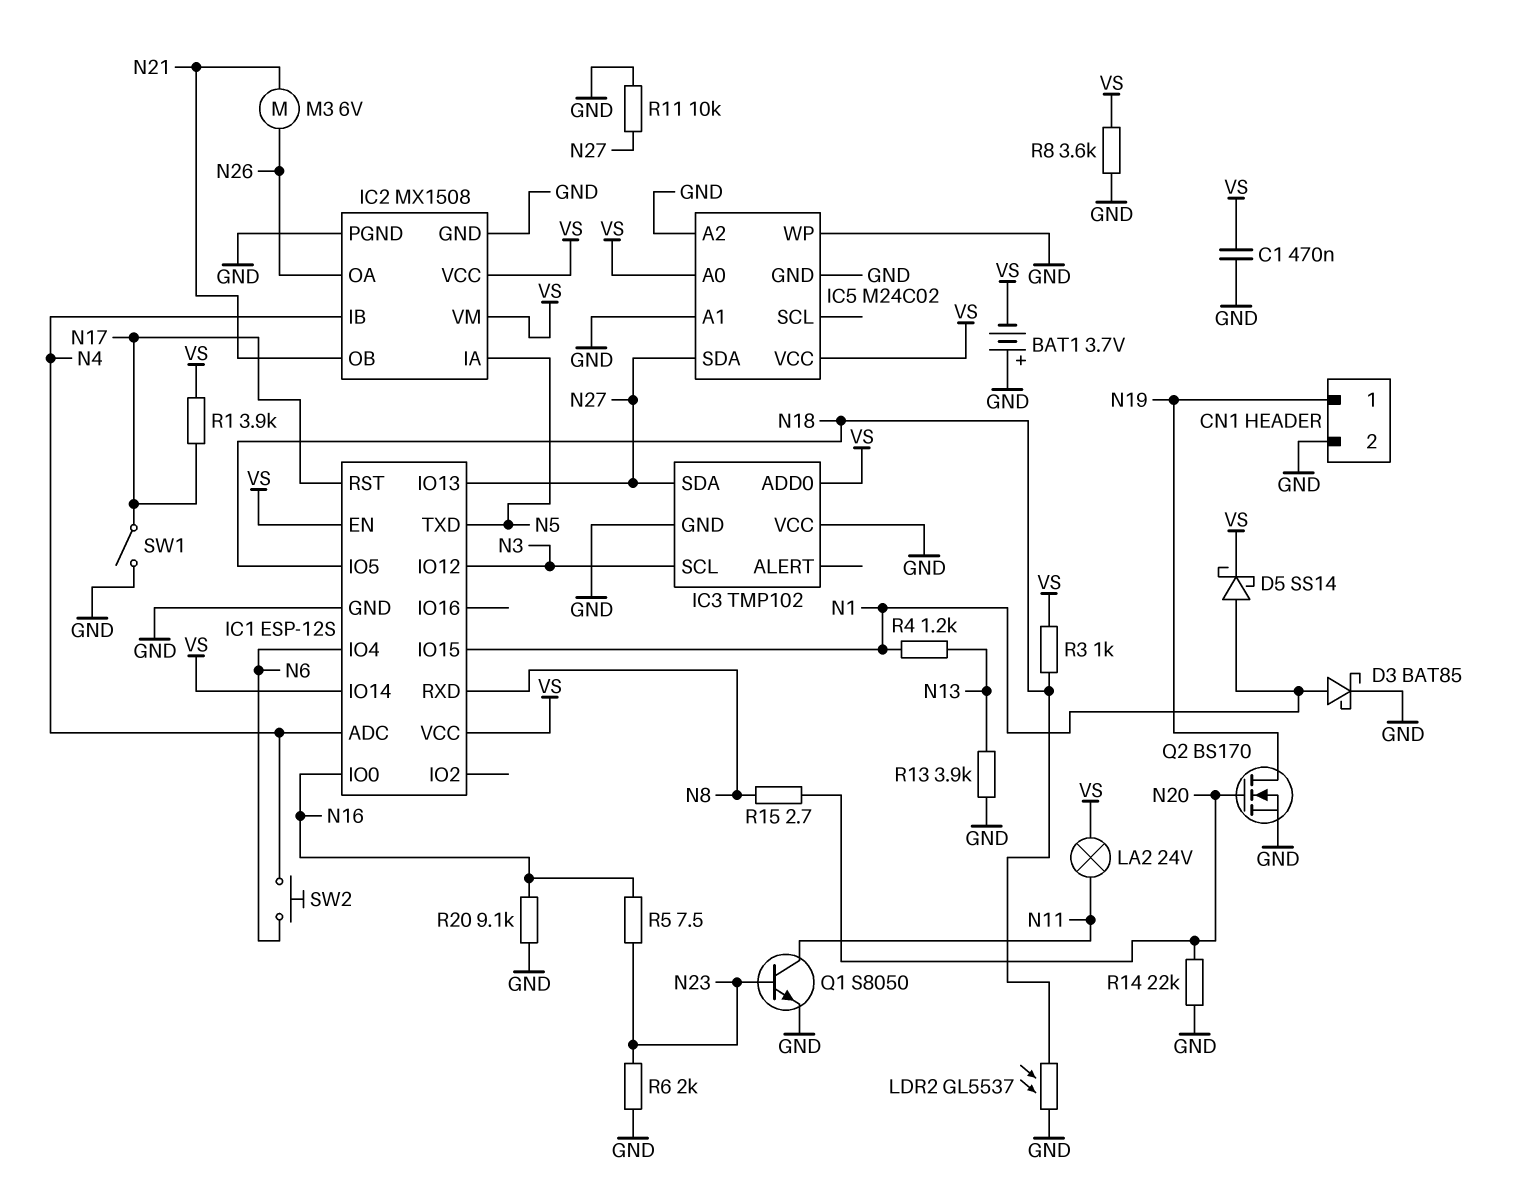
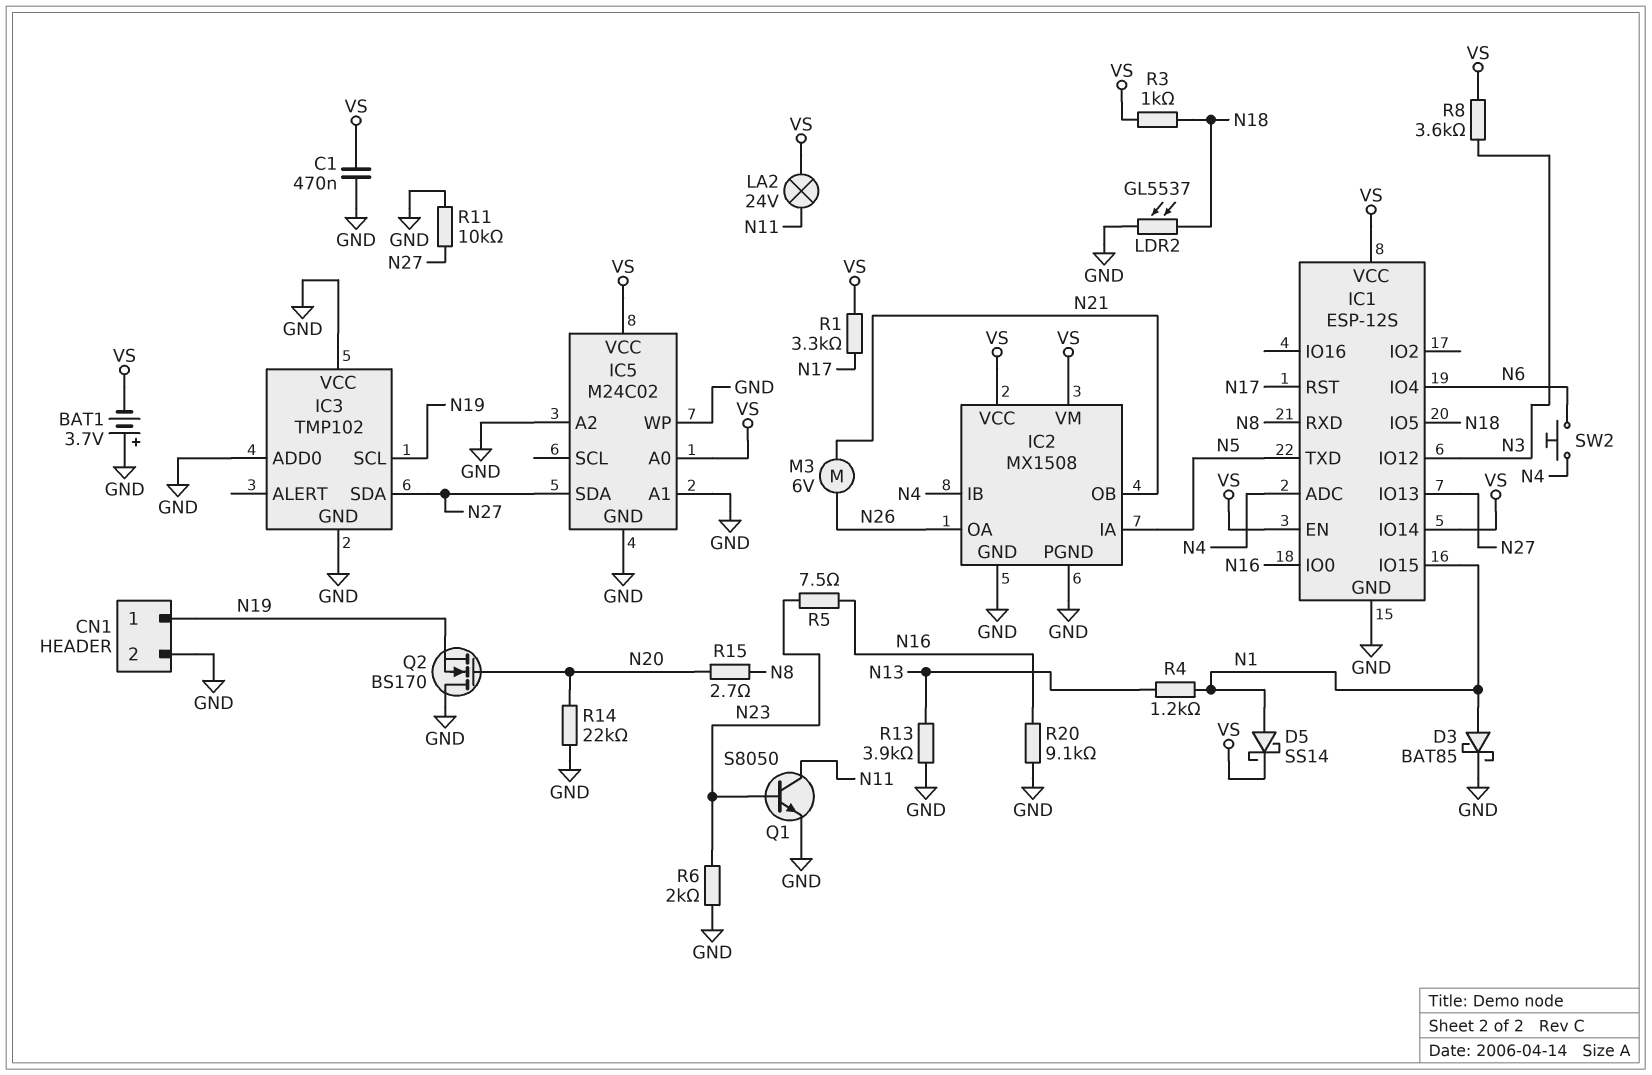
IC3 pin ADD0: VS -> GND
IC3 pin SCL: N3 -> N19
Q2: NMOS BS170 (G N20, D N19, S GND) -> NMOS BS170 (G N20, D GND, S N19)
R1: 3.9k (N17, VS) -> 3.3k (N17, VS)
R8: 3.6k (GND, VS) -> 3.6k (N3, VS)
SW1: switch (GND, N17) -> none

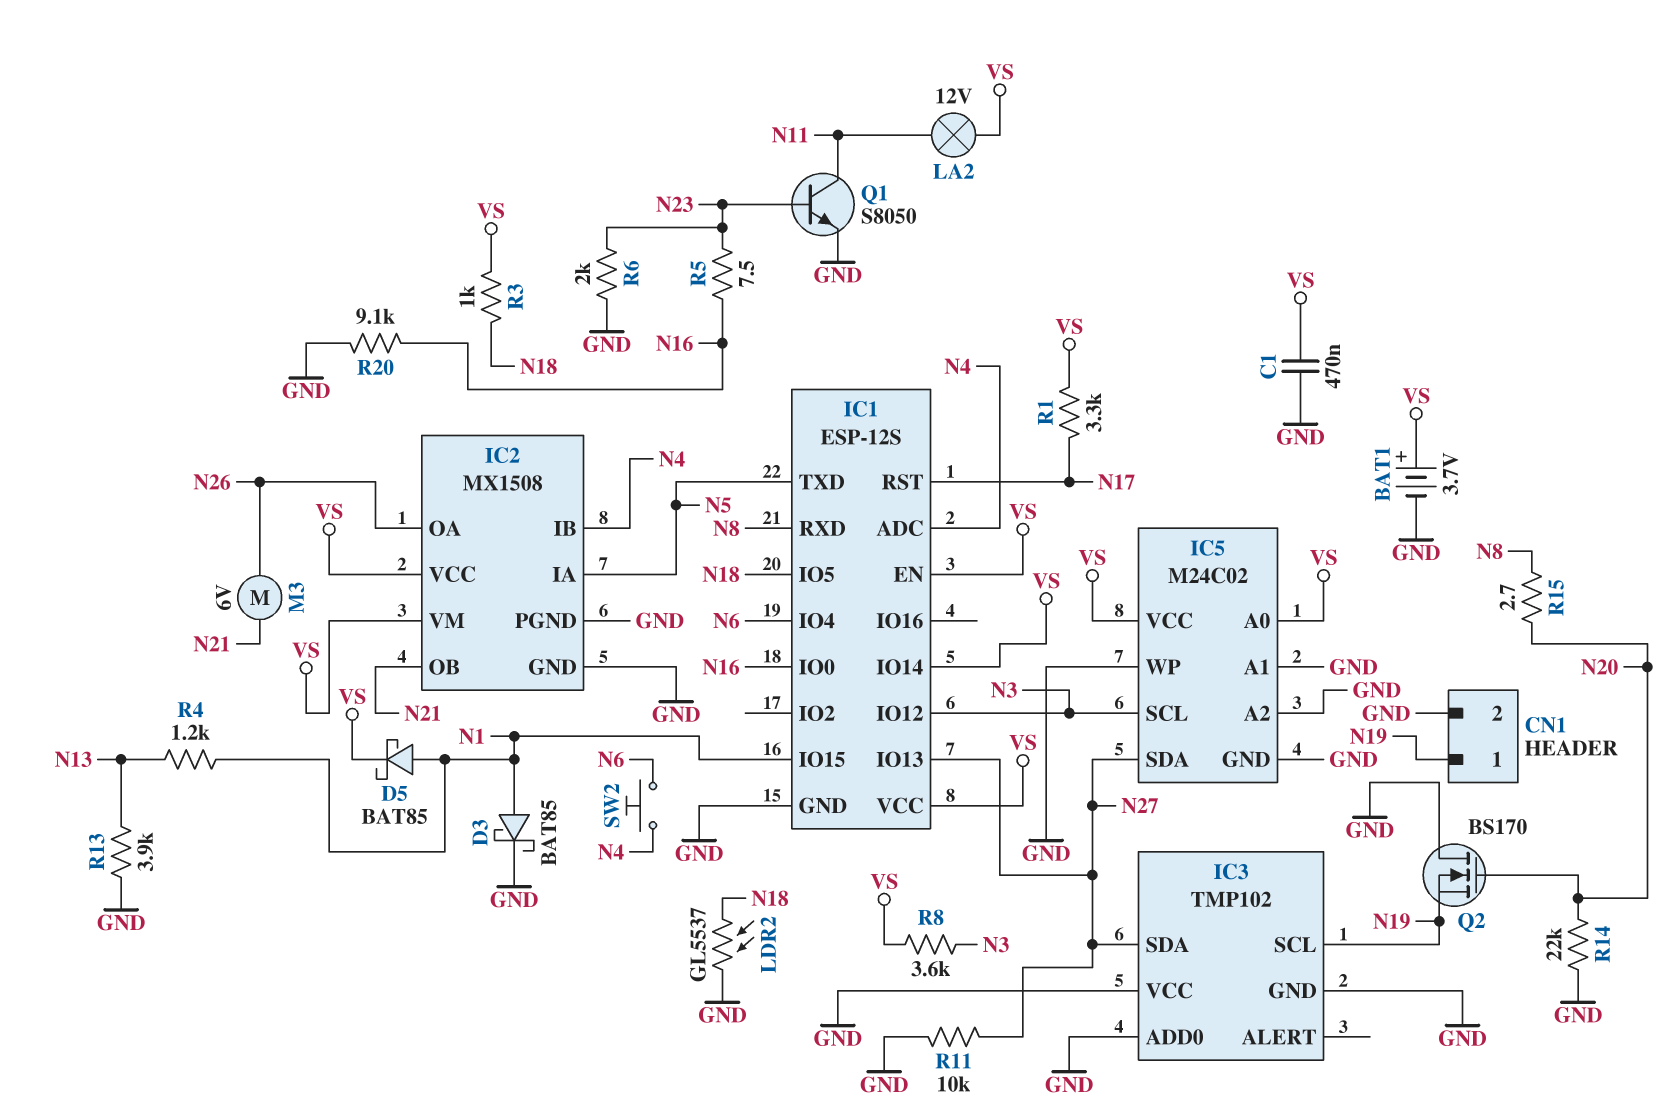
BAT1: 3.7V (plus GND, minus VS) -> 3.7V (plus VS, minus GND)
D5: schottky SS14 (A N1, K VS) -> schottky BAT85 (A N1, K VS)
IC5 pin SCL: none -> N3
LA2: lamp 24V (N11, VS) -> lamp 12V (N11, VS)

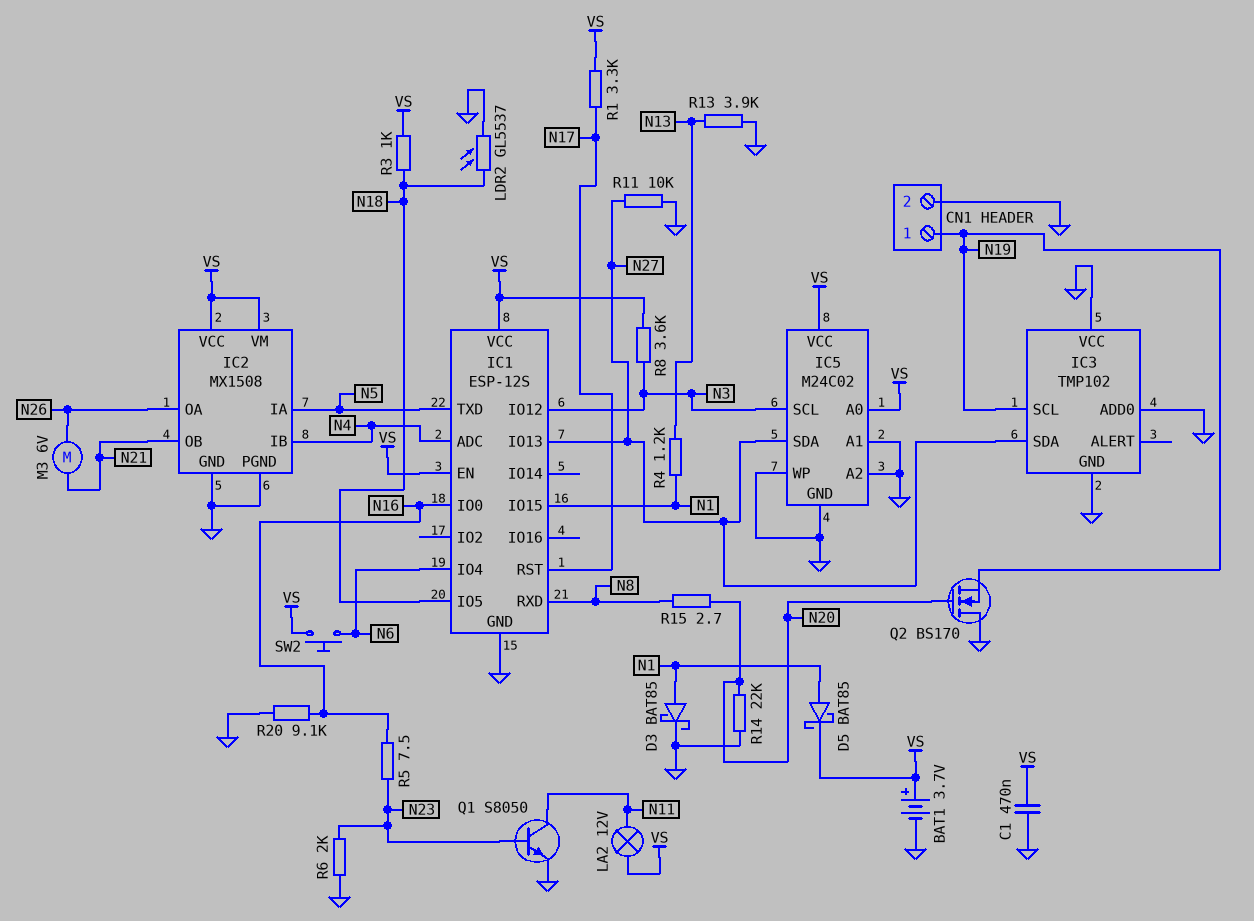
IC1 pin IO14: VS -> none
SW2: button (N4, N6) -> button (N6, VS)

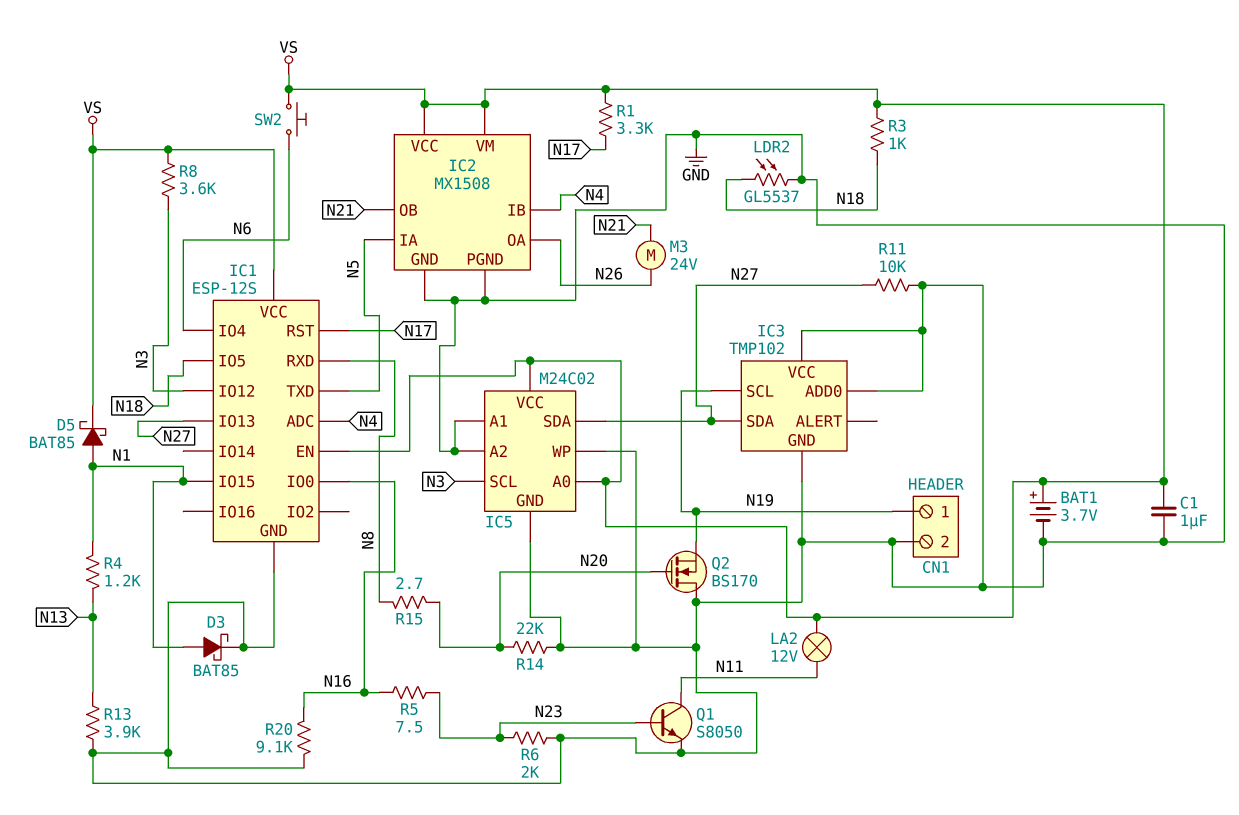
C1: 470nF (GND, VS) -> 1uF (GND, VS)
M3: motor 6V (N21, N26) -> motor 24V (N21, N26)

